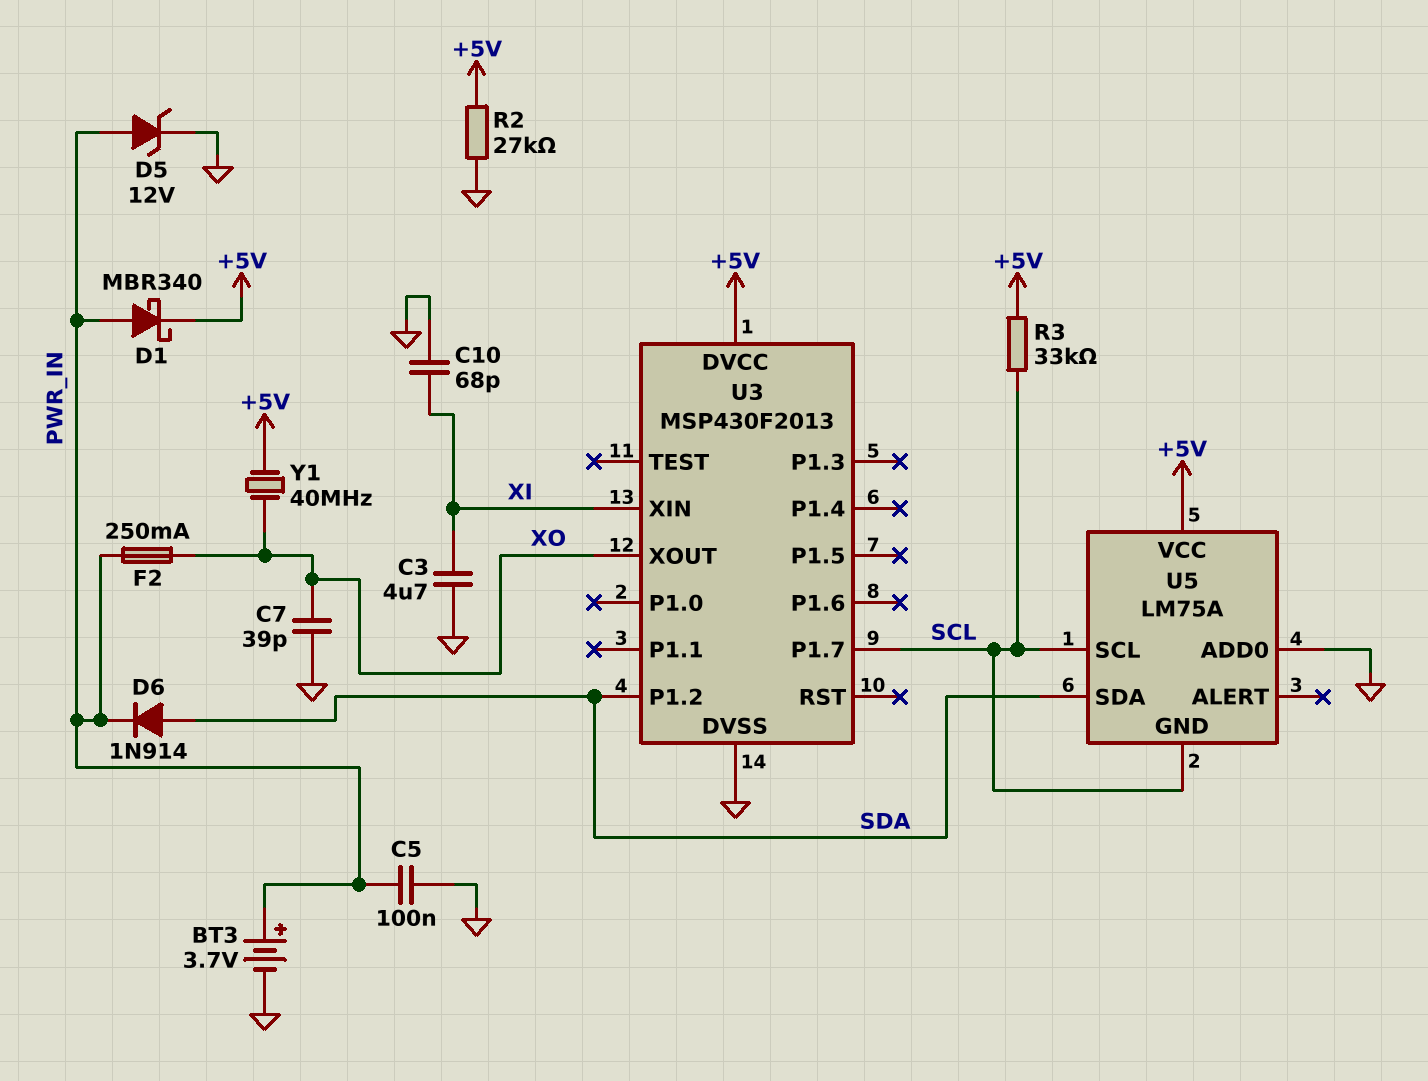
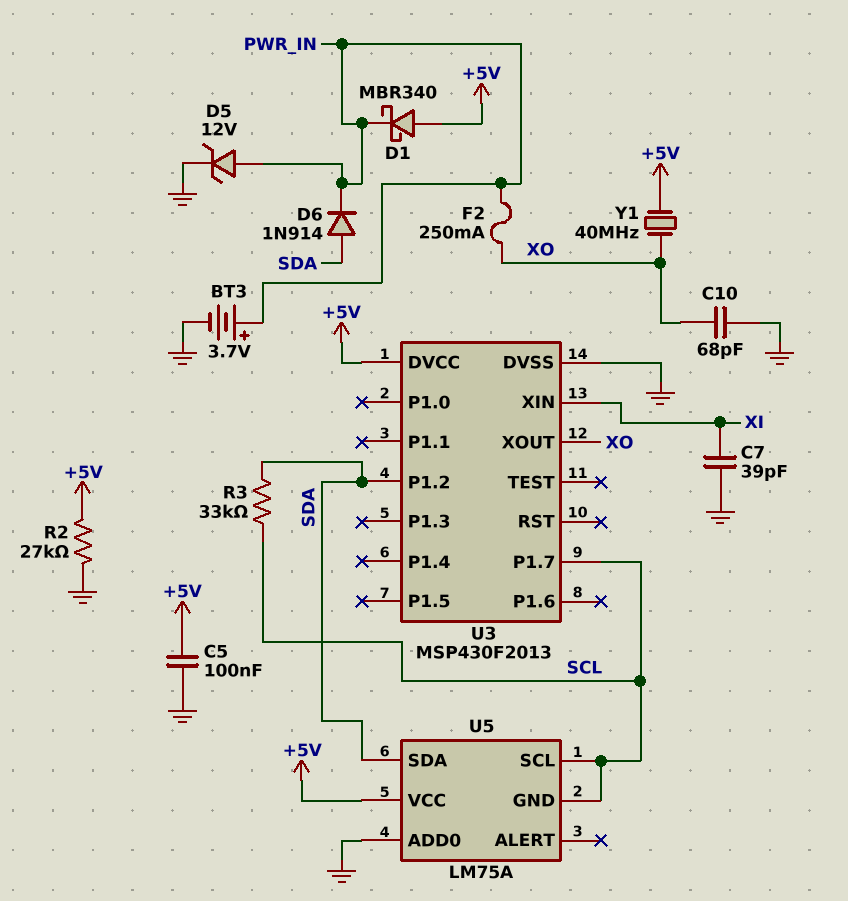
C3: 4.7uF (GND, XI) -> none
C5: 100nF (GND, PWR_IN) -> 100nF (+5V, GND)
C7: 39pF (GND, XO) -> 39pF (GND, XI)
C10: 68pF (GND, XI) -> 68pF (GND, XO)
D1: schottky MBR340 (A PWR_IN, K +5V) -> schottky MBR340 (A +5V, K PWR_IN)
R3: 33k (+5V, SCL) -> 33k (SCL, SDA)

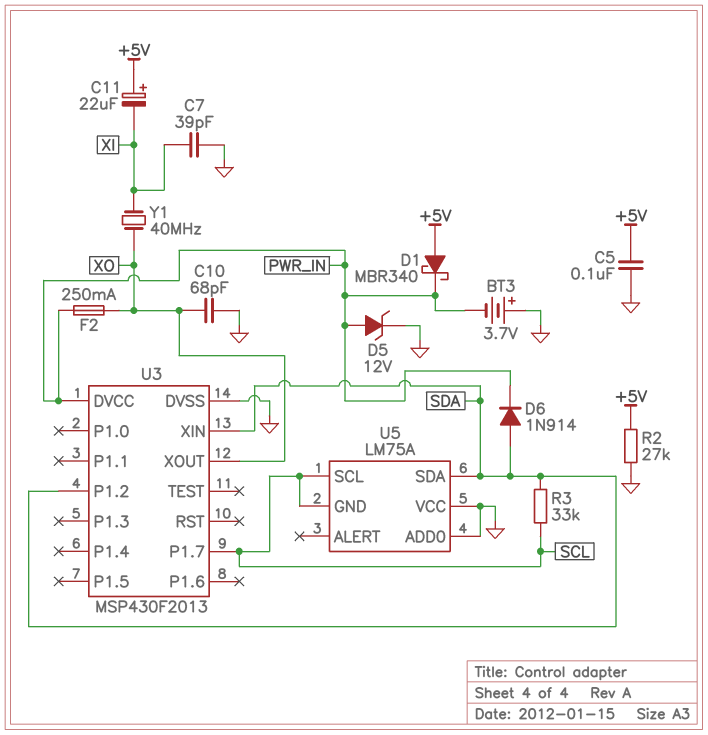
BT3: 3.7V (plus PWR_IN, minus GND) -> 3.7V (plus GND, minus PWR_IN)
C11: none -> 22uF (plus +5V, minus XI)
U3 pin DVCC: +5V -> PWR_IN
U3 pin XIN: XI -> SDA
U5 pin VCC: +5V -> GND
Y1: 40MHz (+5V, XO) -> 40MHz (XI, XO)

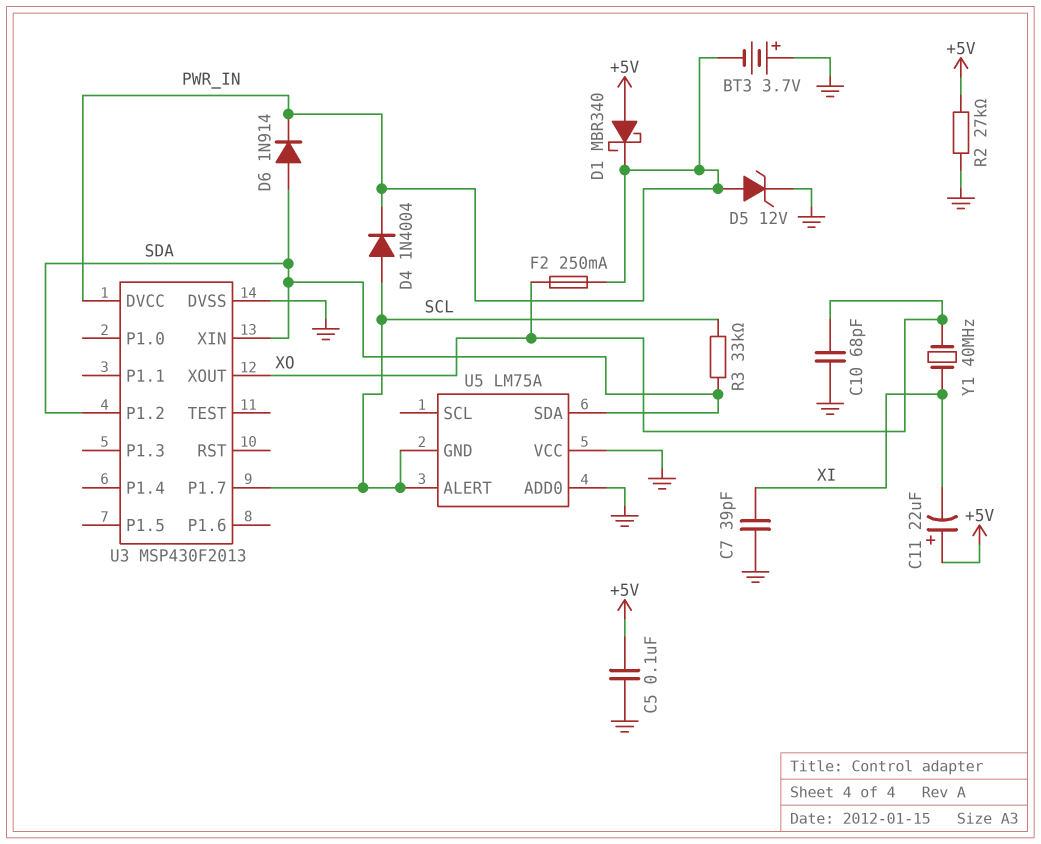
D4: none -> diode 1N4004 (A SCL, K PWR_IN)
U5 pin ALERT: none -> SCL
U5 pin SCL: SCL -> none

